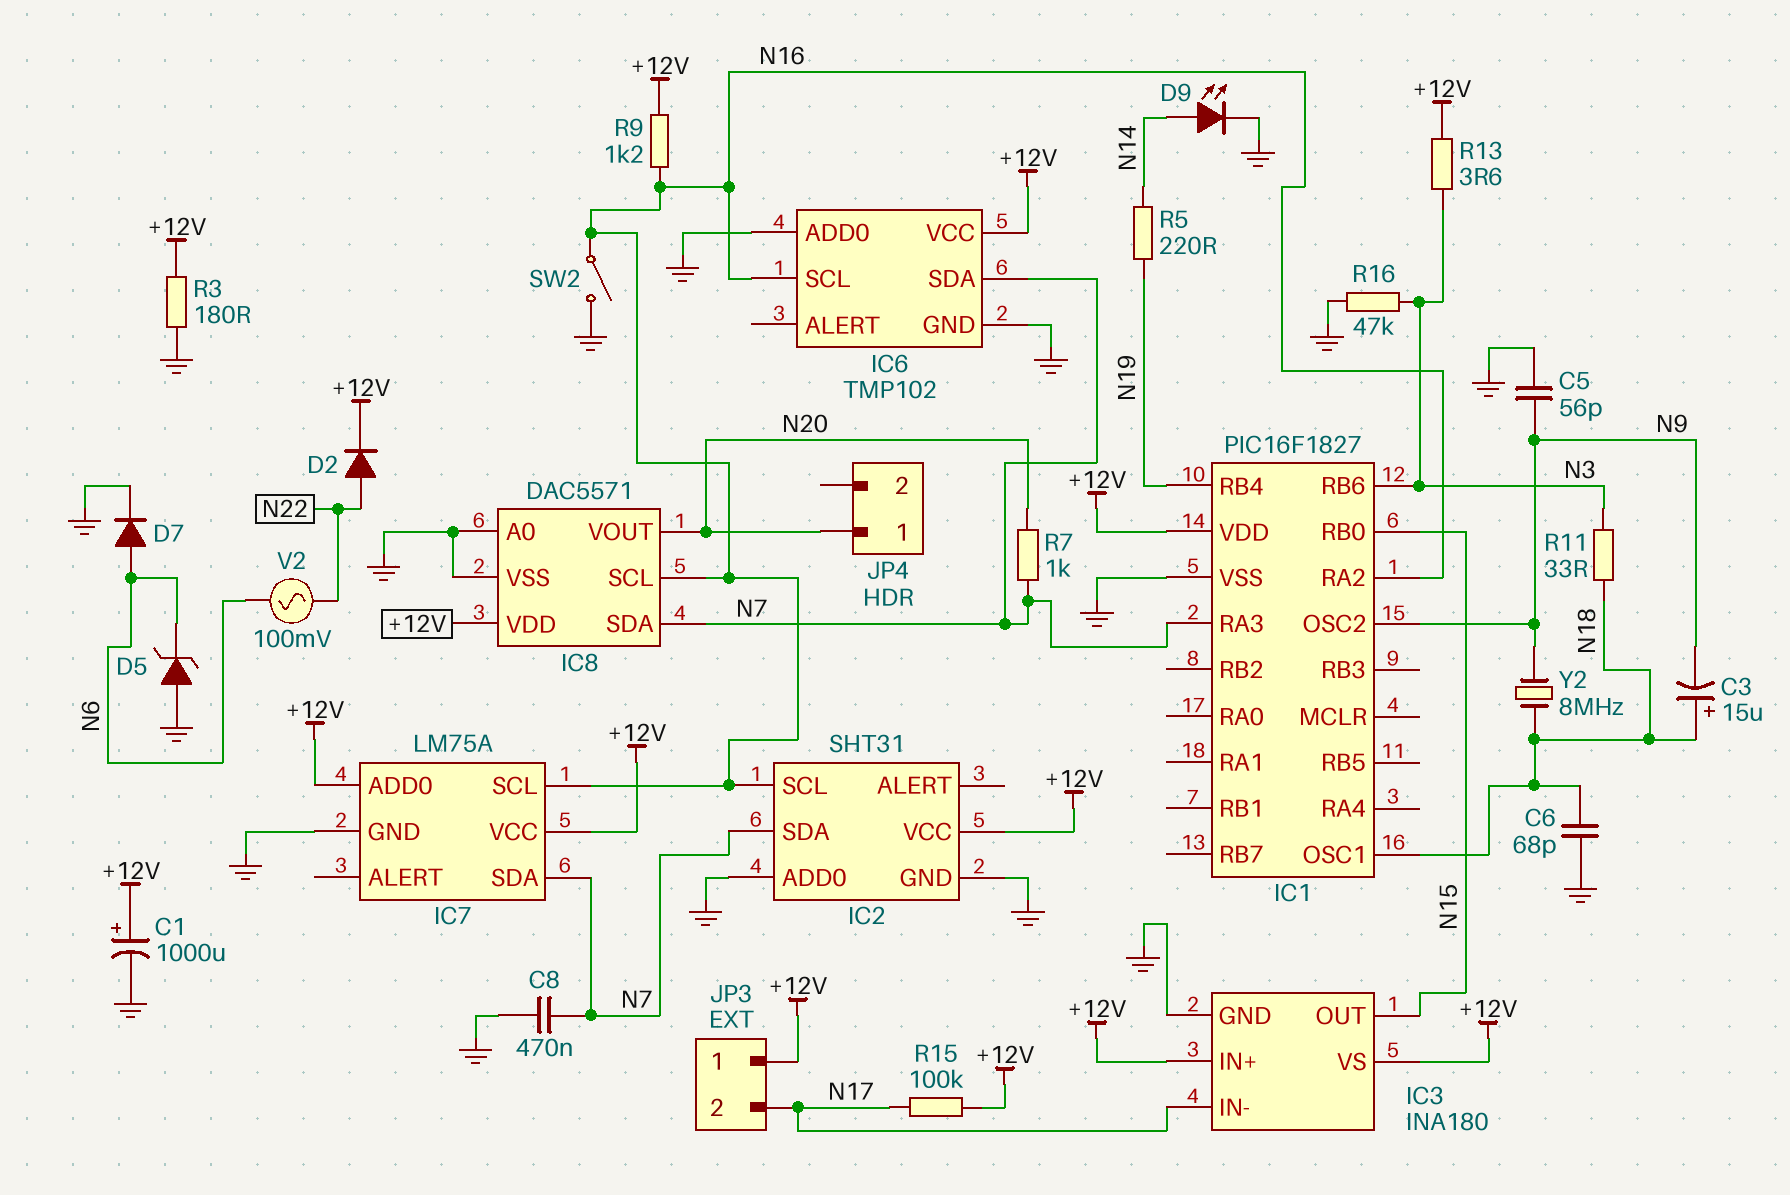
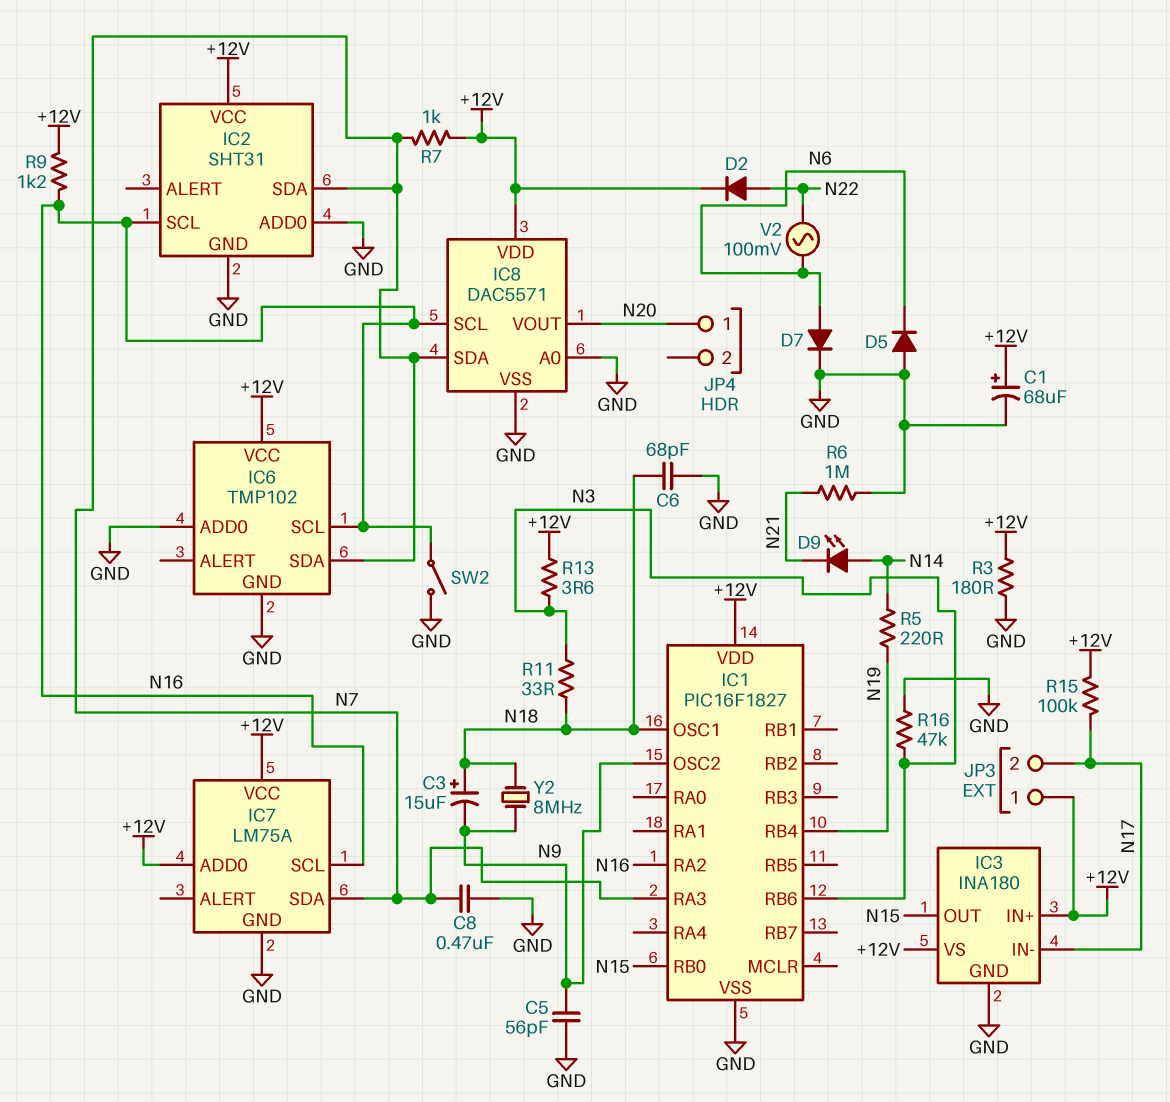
C1: 1000uF (plus +12V, minus GND) -> 68uF (plus +12V, minus GND)
D5: zener (A GND, K N6) -> diode (A GND, K N6)
D9: LED (A N14, K GND) -> LED (A N14, K N21)
R6: none -> 1M (GND, N21)
R7: 1k (N7, N20) -> 1k (+12V, N7)

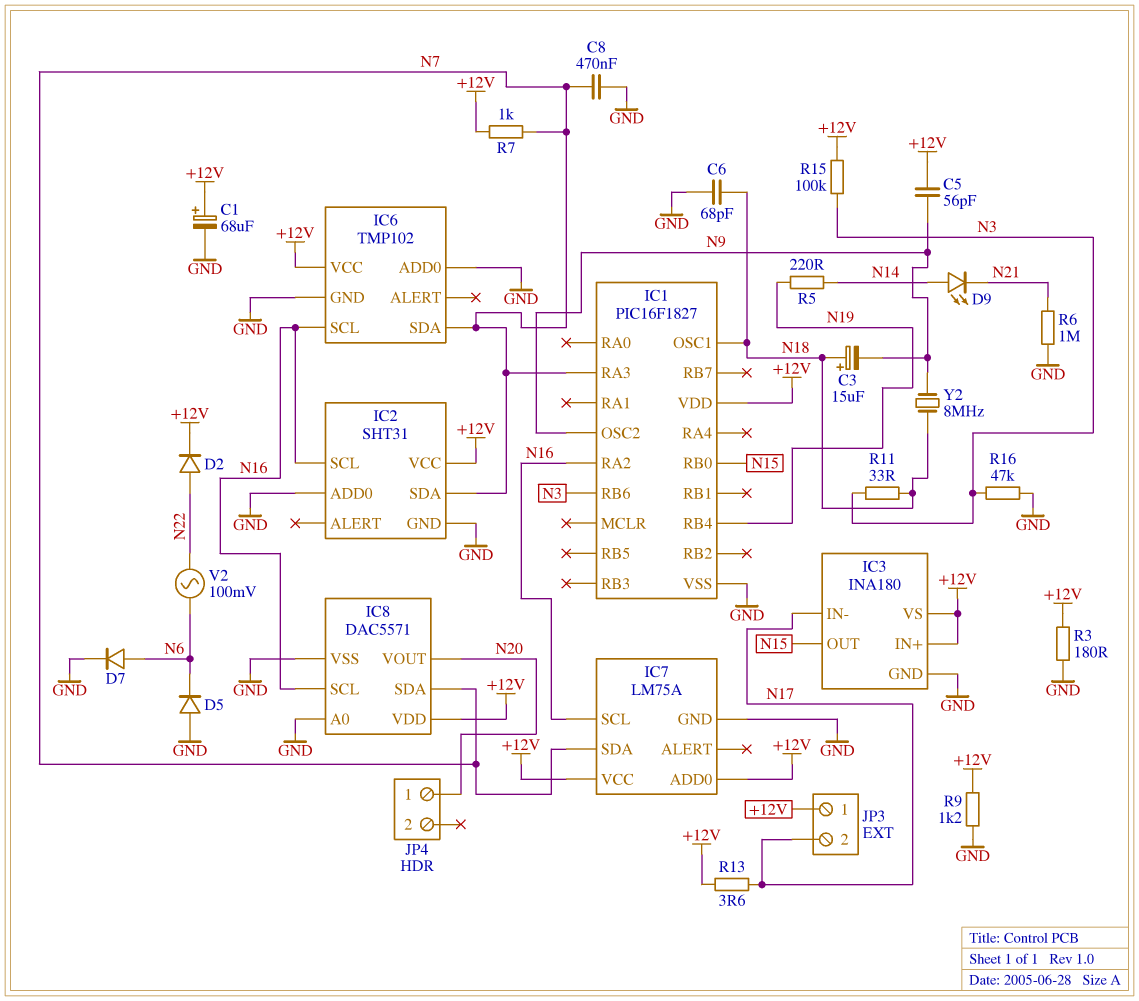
C5: 56pF (GND, N9) -> 56pF (+12V, N9)
R9: 1.2k (+12V, N16) -> 1.2k (+12V, GND)
R13: 3.6 (+12V, N3) -> 3.6 (+12V, N17)
R15: 100k (+12V, N17) -> 100k (+12V, N3)
SW2: switch (GND, N16) -> none

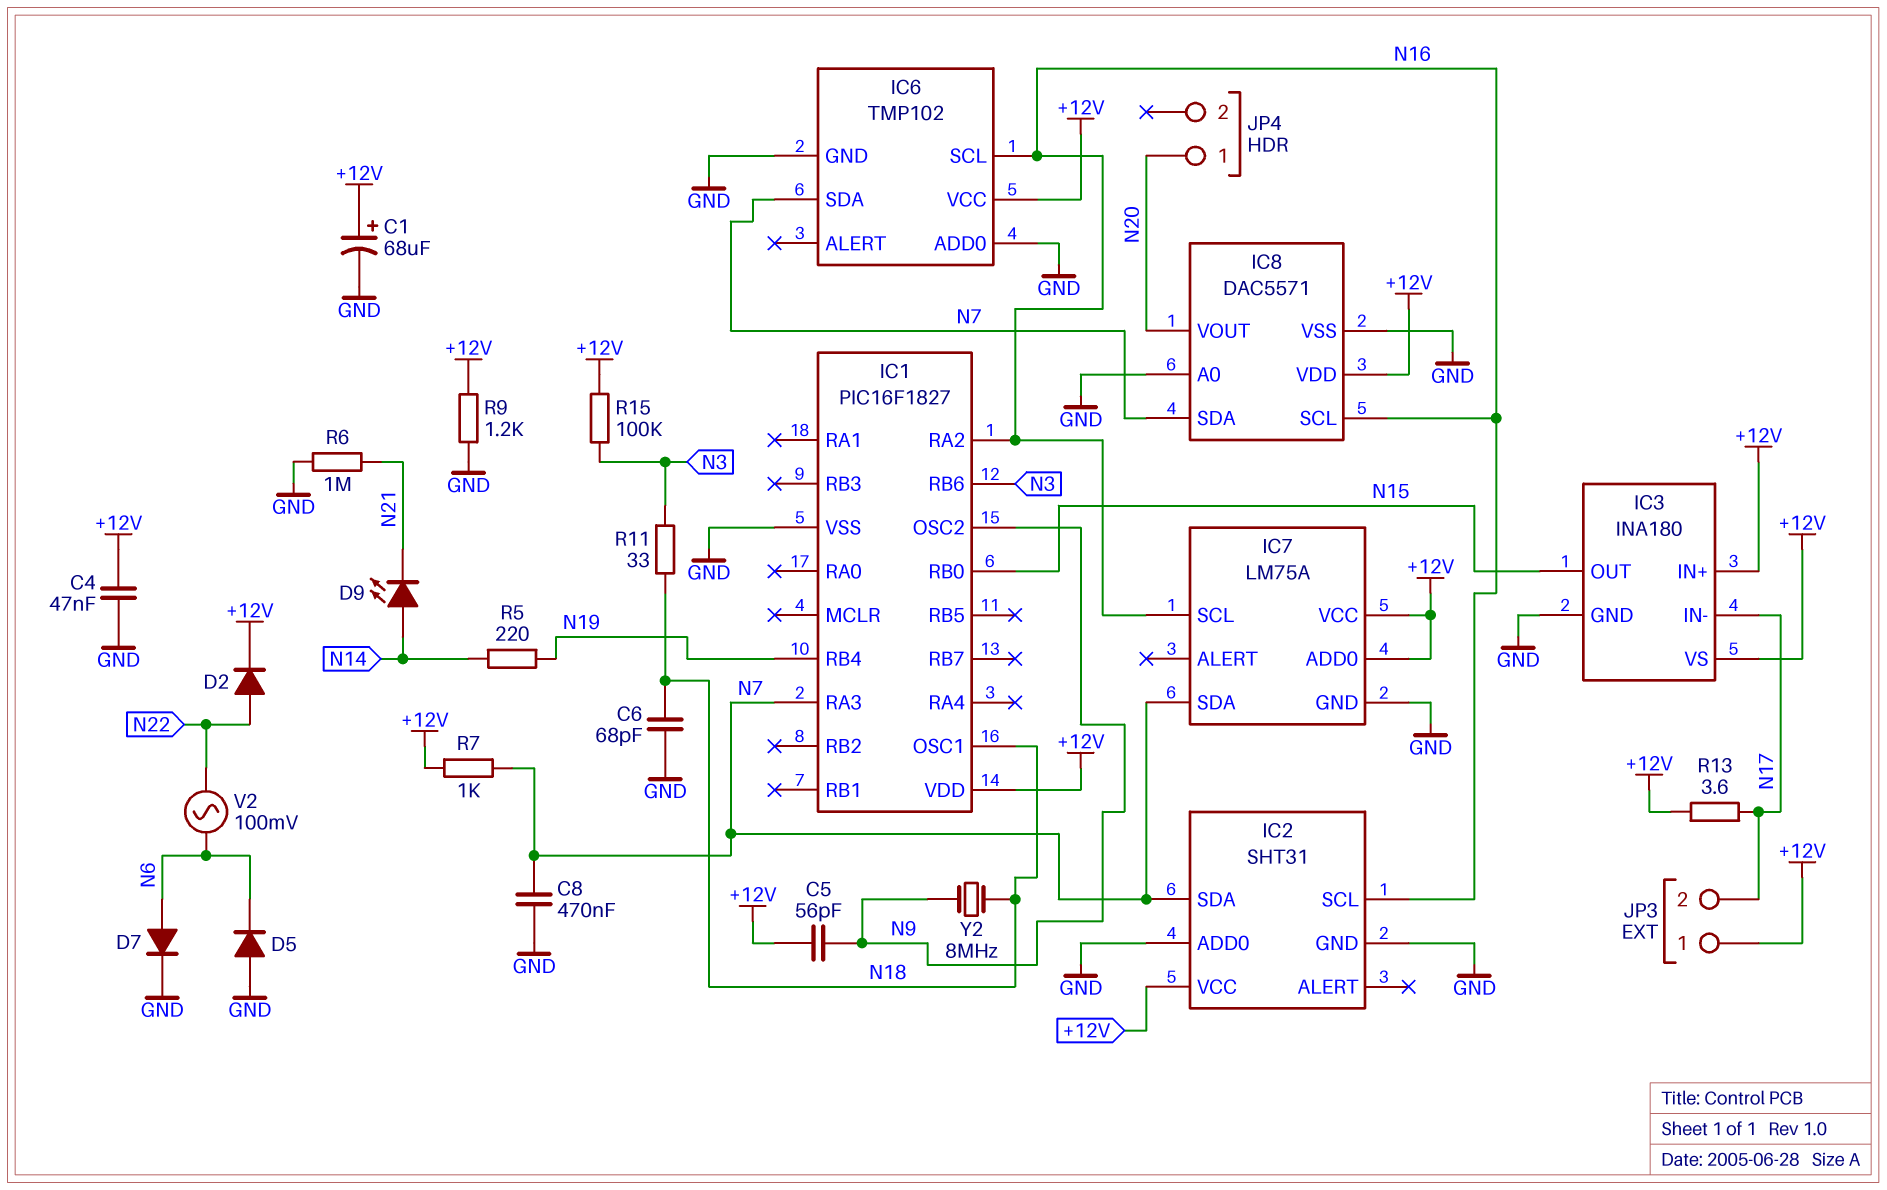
C3: 15uF (plus N18, minus N9) -> none
C4: none -> 47nF (+12V, GND)
R3: 180 (+12V, GND) -> none
R16: 47k (GND, N3) -> none

